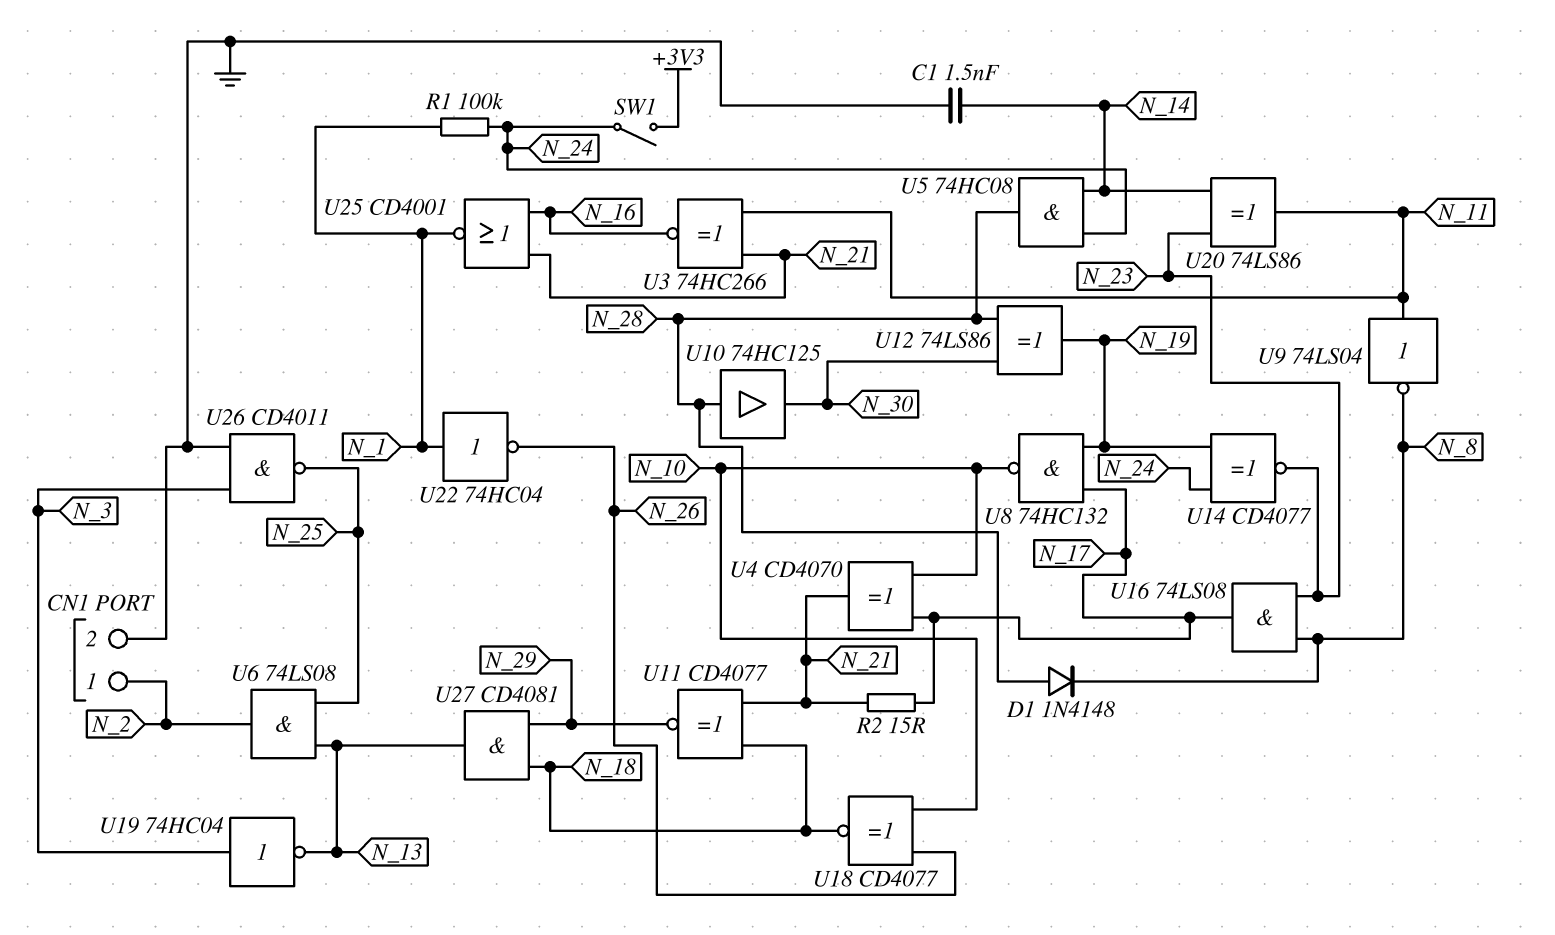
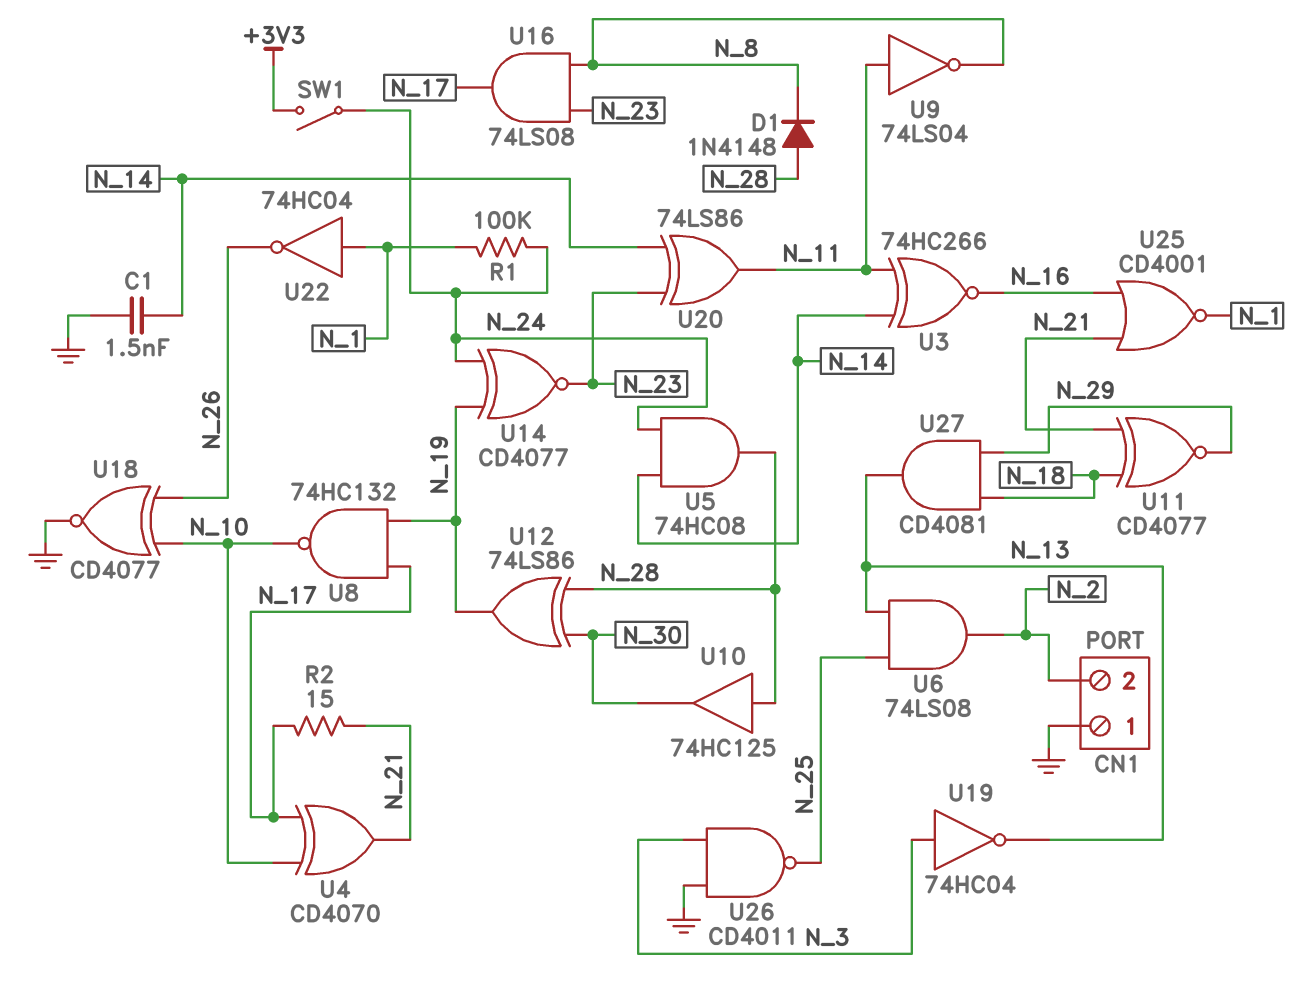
CN1 pin 1: N_2 -> GND
CN1 pin 2: GND -> N_2
U3: XNOR 74HC266 (in N_11, in N_21, out N_16) -> XNOR 74HC266 (in N_11, in N_14, out N_16)
U18: XNOR CD4077 (in N_10, in N_26, out N_18) -> XNOR CD4077 (in N_10, in N_26, out GND)

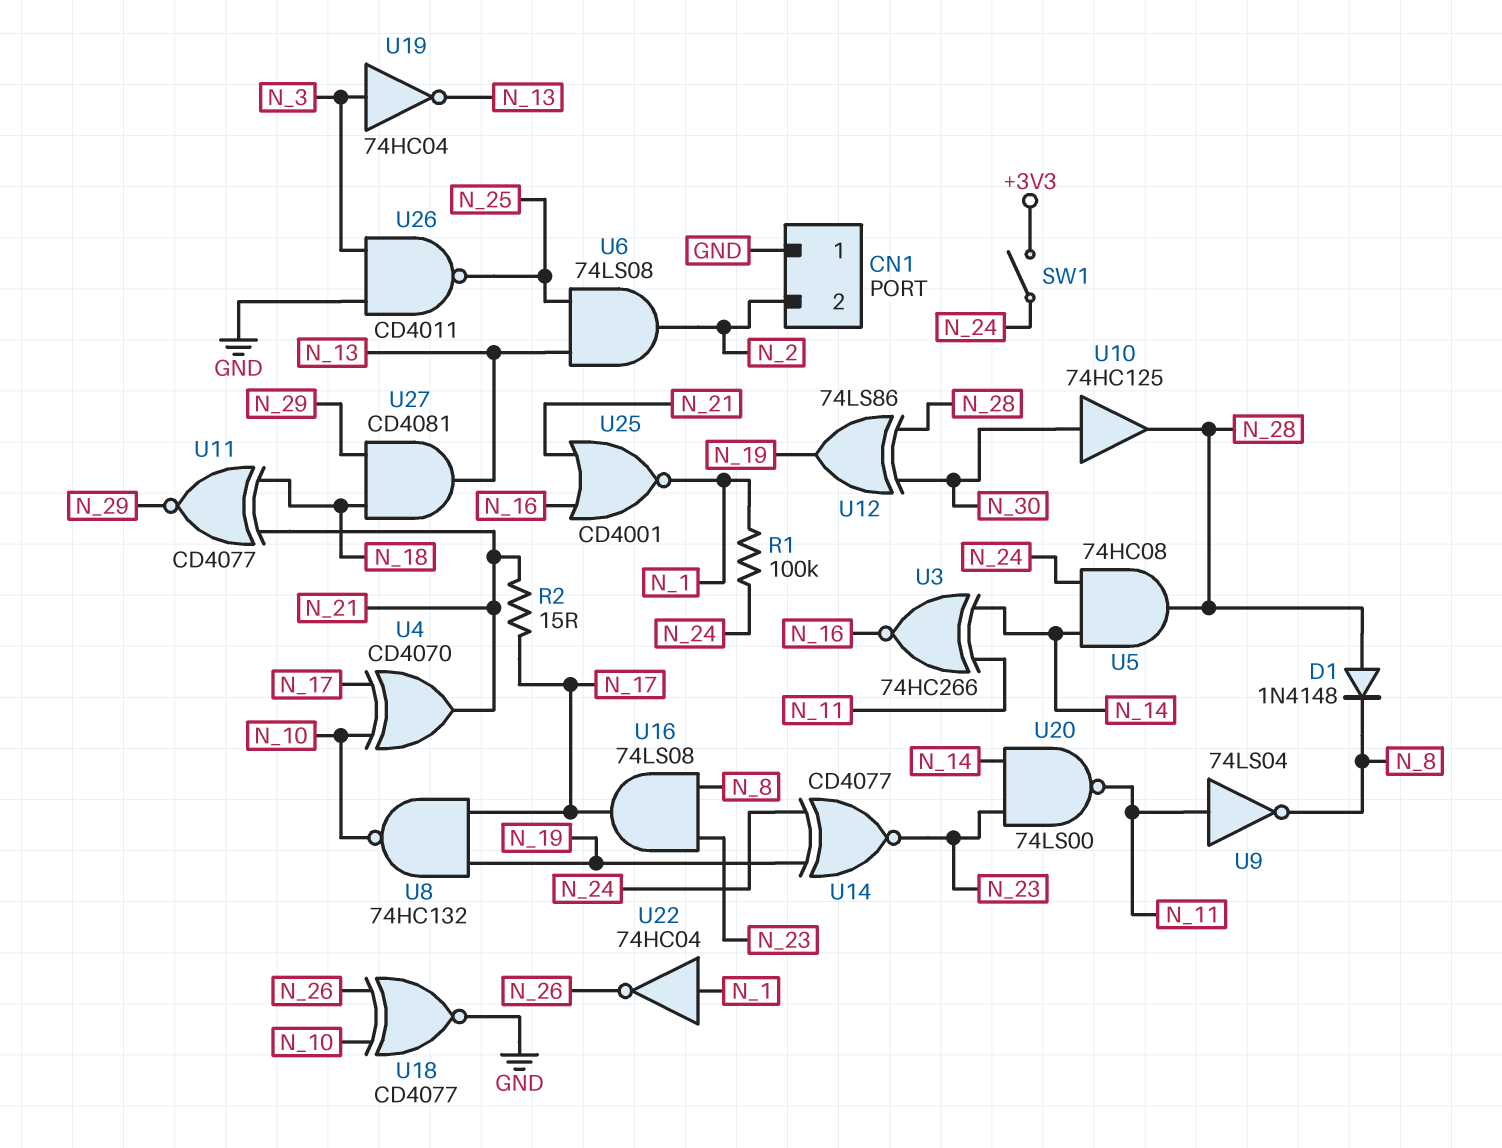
C1: 1.5nF (GND, N_14) -> none
U10: buffer 74HC125 (in N_28, out N_30) -> buffer 74HC125 (in N_30, out N_28)
U20: XOR 74LS86 (in N_14, in N_23, out N_11) -> NAND 74LS00 (in N_14, in N_23, out N_11)

